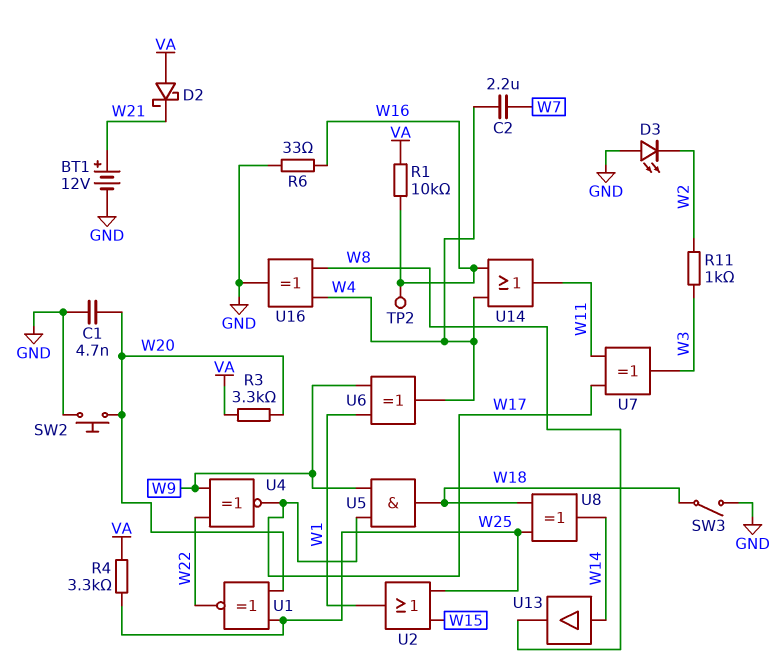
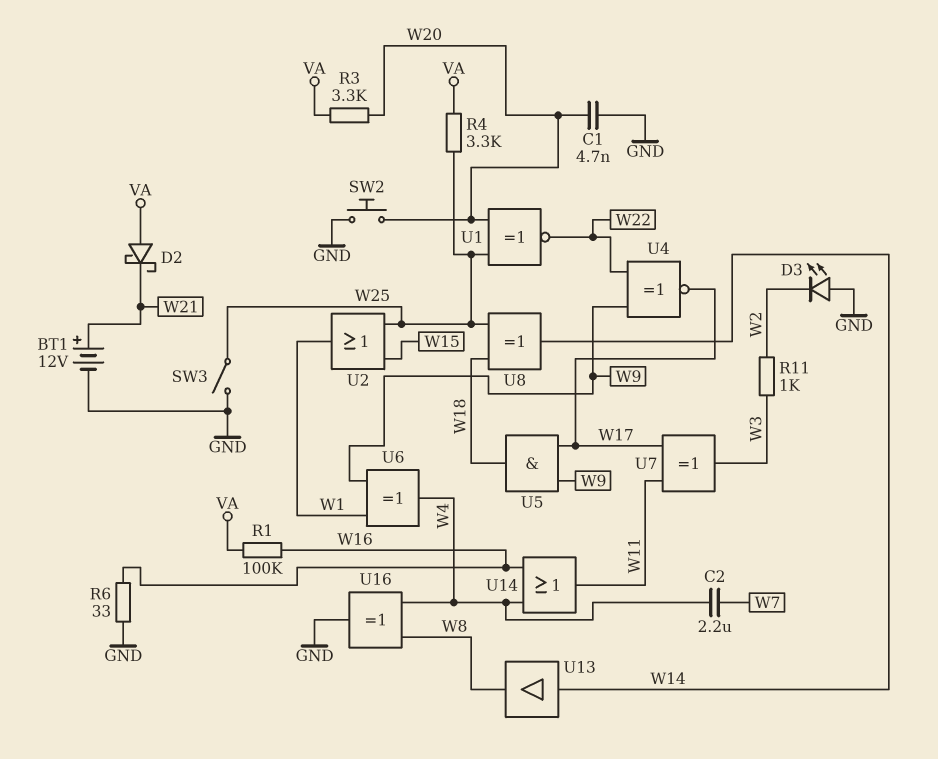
R1: 10k (VA, W16) -> 100k (VA, W16)
SW3: switch (GND, W18) -> switch (GND, W25)
TP2: test point (W16) -> none

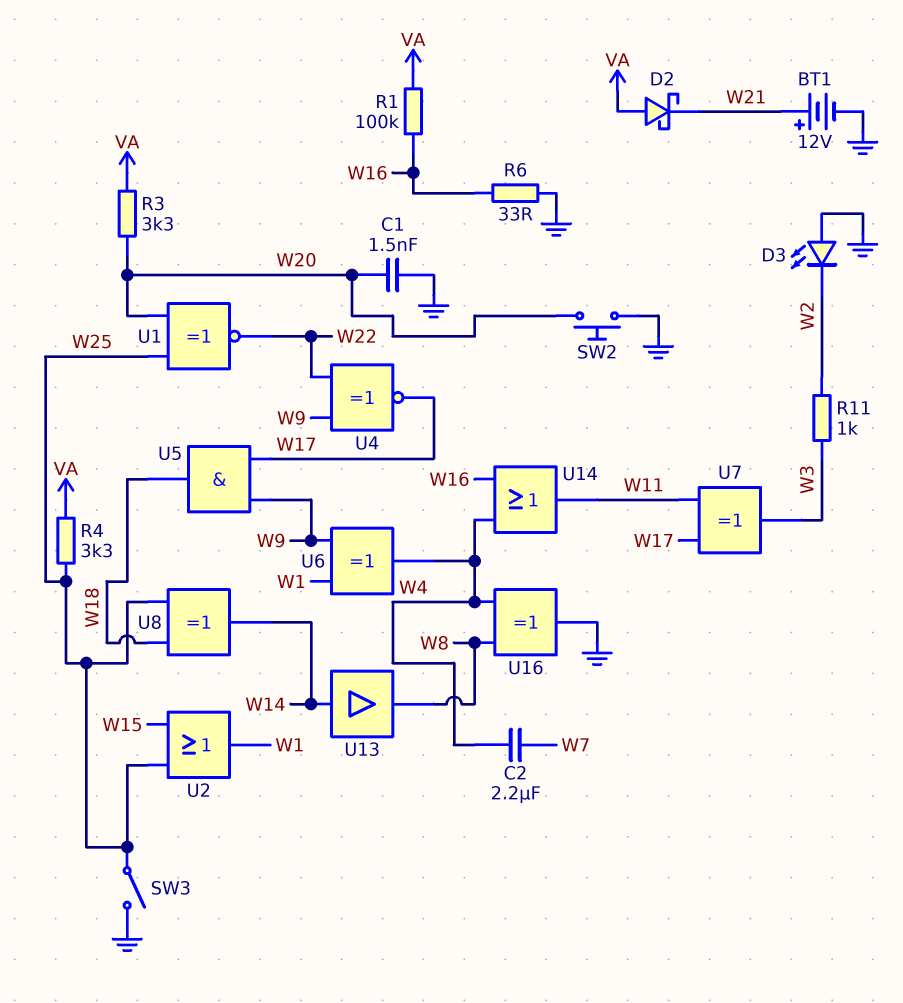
C1: 4.7nF (GND, W20) -> 1.5nF (GND, W20)

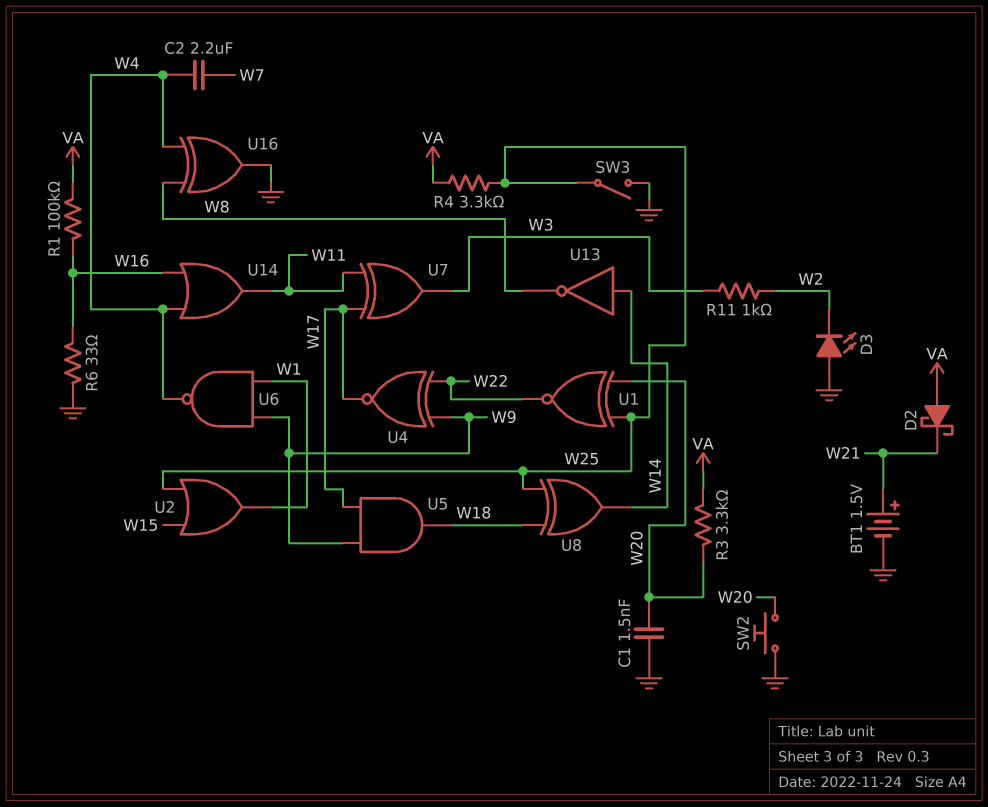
BT1: 12V (plus W21, minus GND) -> 1.5V (plus W21, minus GND)
U6: XOR (in W1, in W9, out W4) -> NAND (in W1, in W9, out W4)
U13: buffer (in W14, out W8) -> NOT (in W14, out W8)

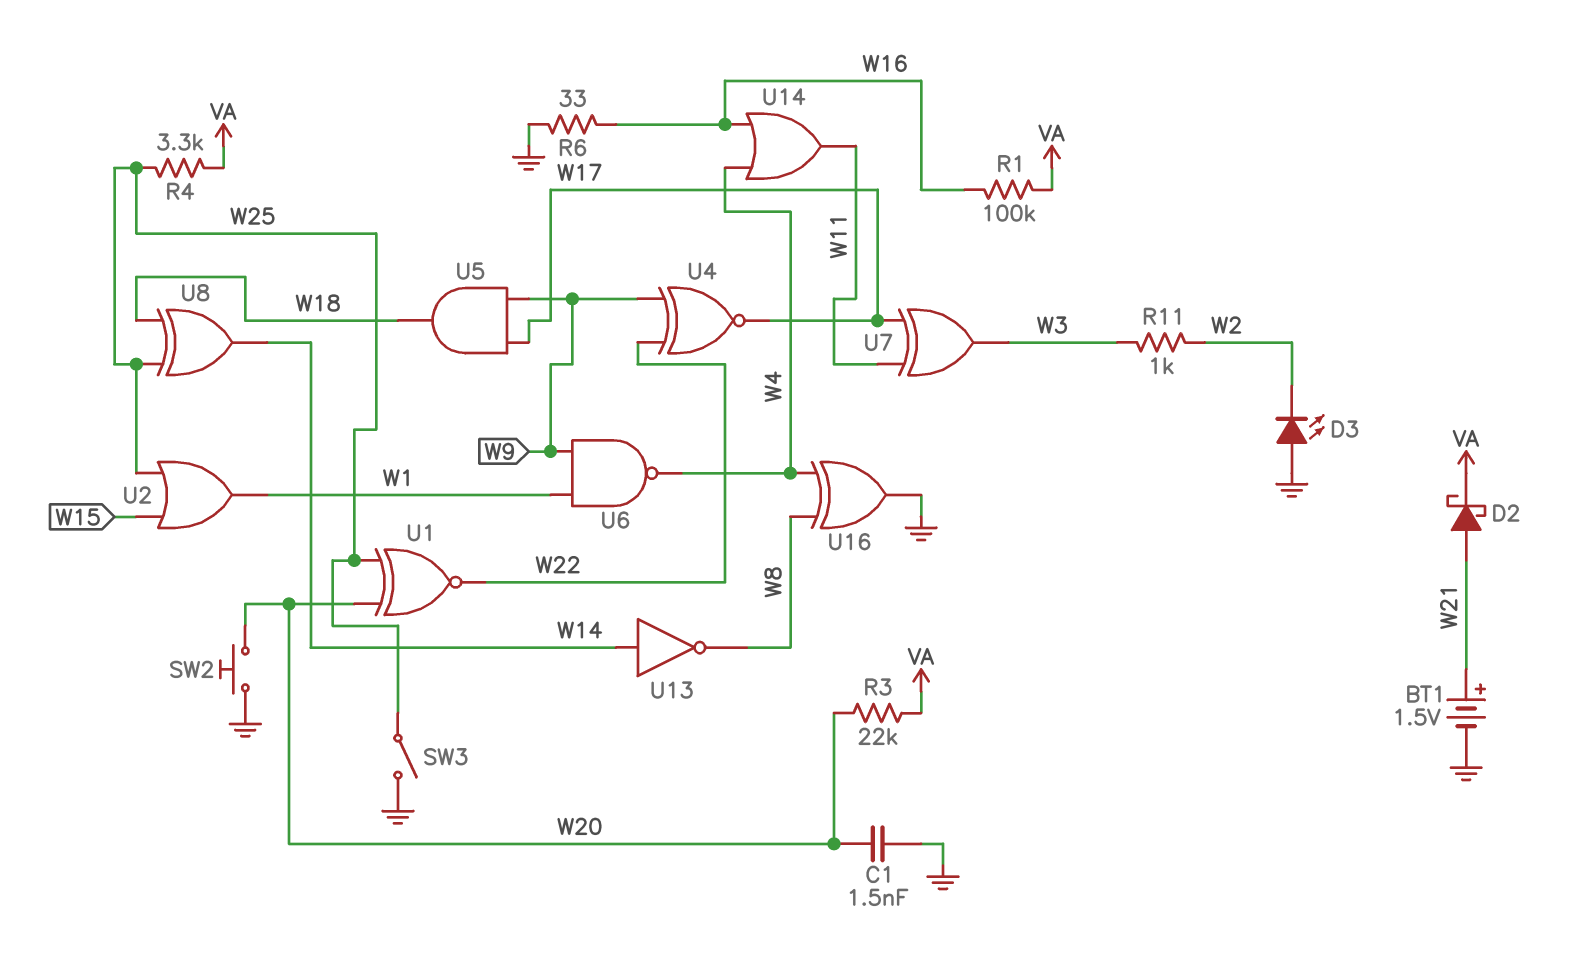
C2: 2.2uF (W4, W7) -> none
D2: schottky (A VA, K W21) -> schottky (A W21, K VA)
R3: 3.3k (VA, W20) -> 22k (VA, W20)

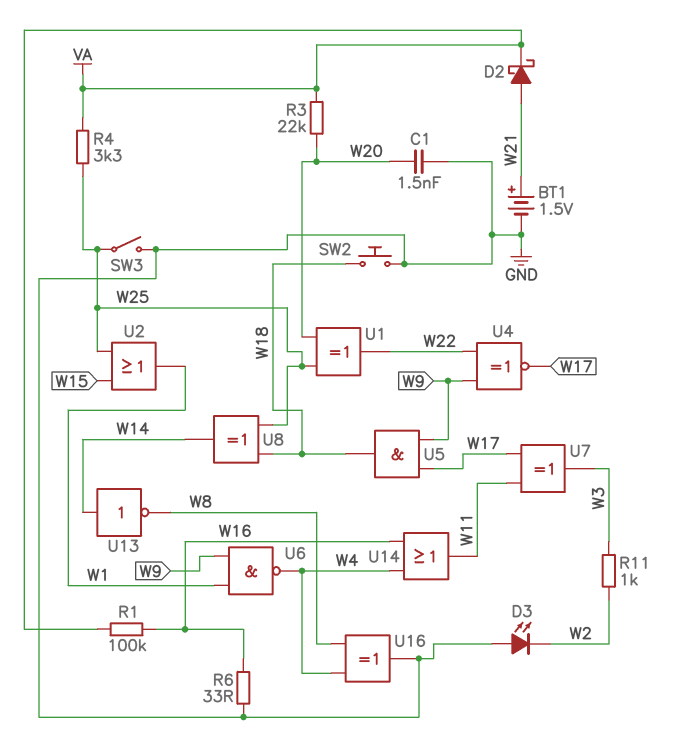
SW2: button (GND, W20) -> button (GND, W18)
U1: XNOR (in W20, in W25, out W22) -> XOR (in W20, in W25, out W22)

